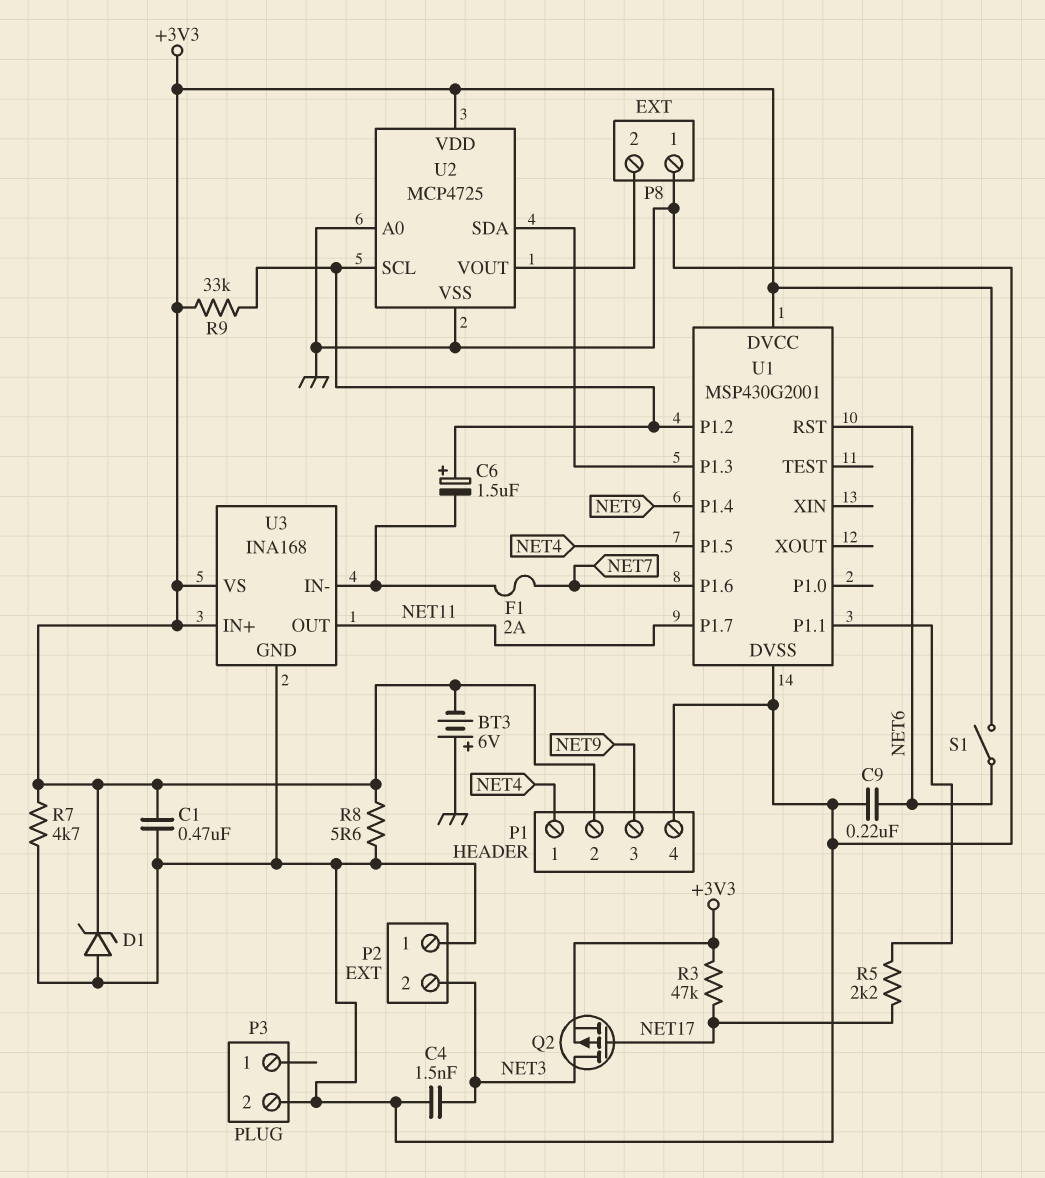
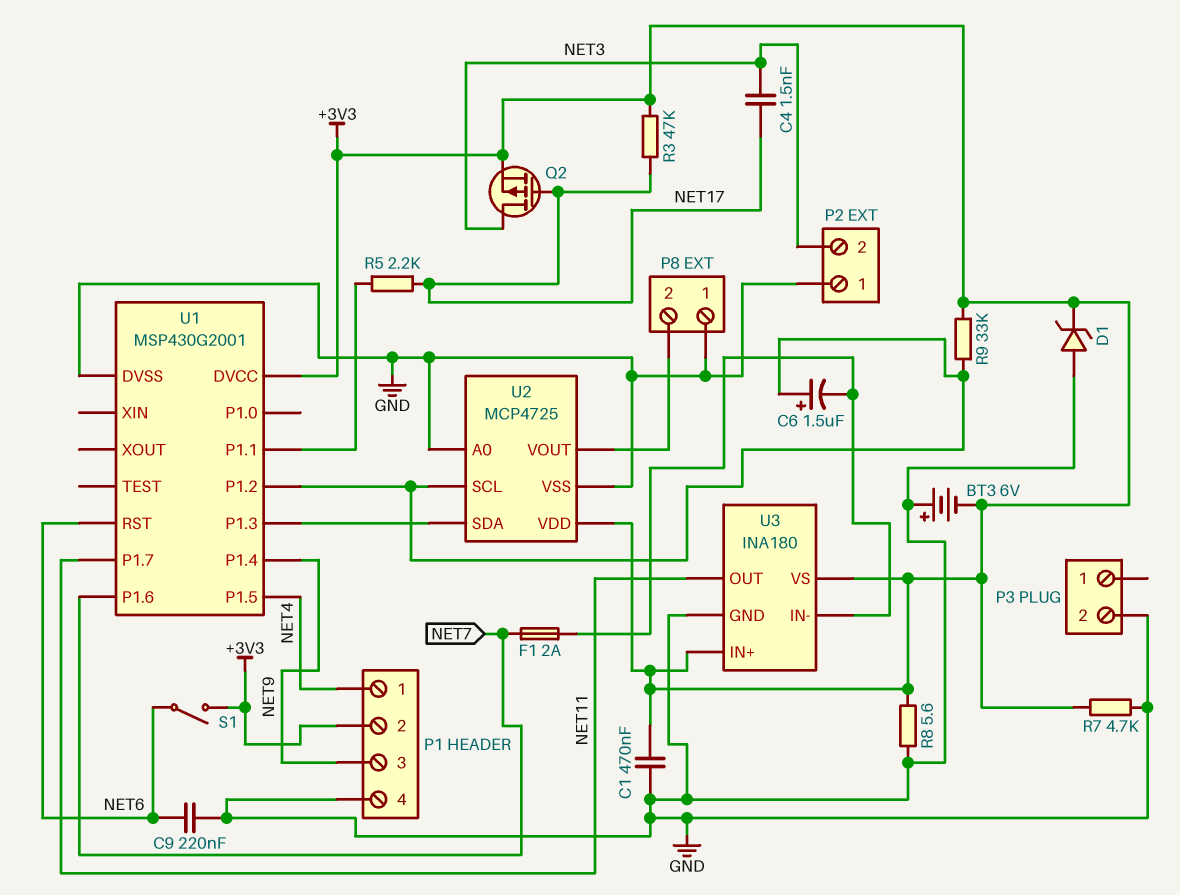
C4: 1.5nF (GND, NET3) -> 1.5nF (NET3, NET17)
U3: INA168 -> INA180

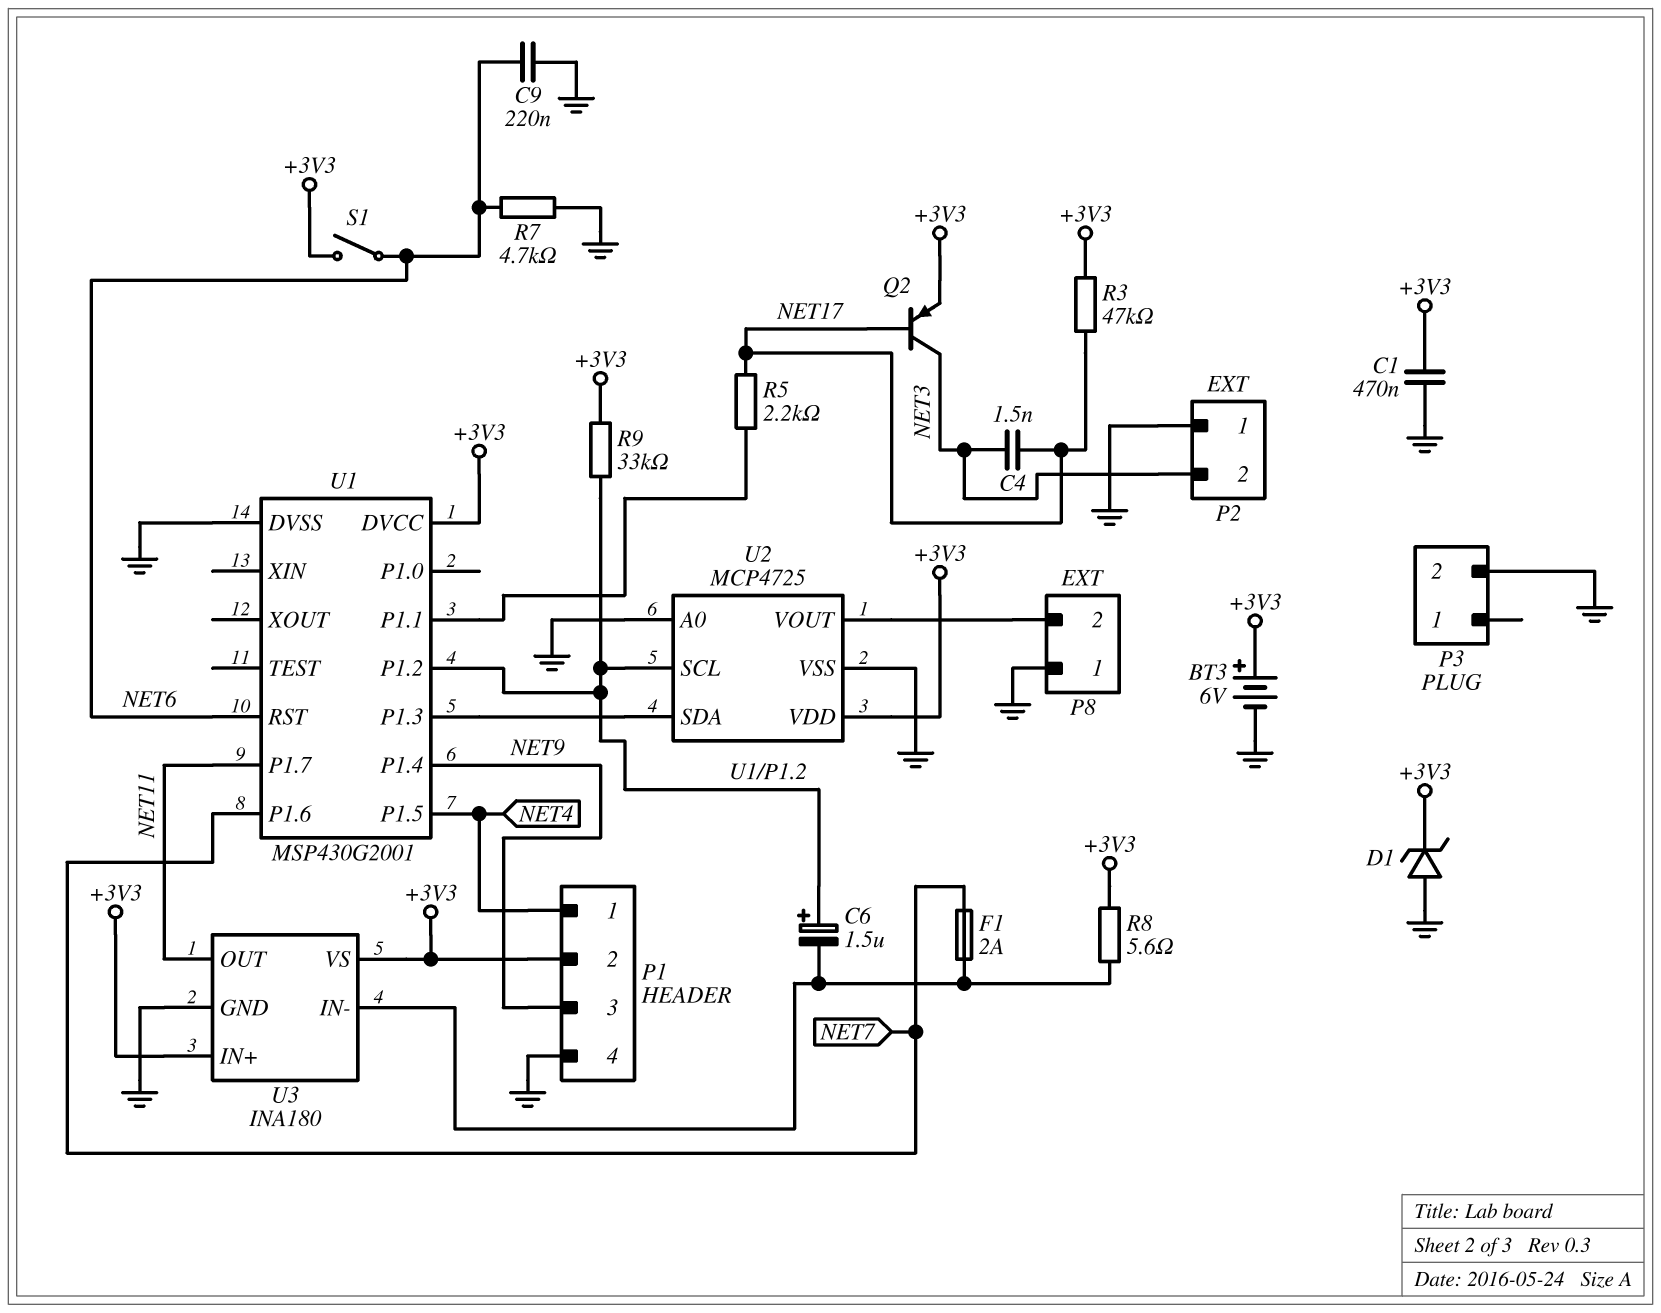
BT3: 6V (plus GND, minus +3V3) -> 6V (plus +3V3, minus GND)
Q2: PMOS (G NET17, D NET3, S +3V3) -> PNP (B NET17, C NET3, E +3V3)
R7: 4.7k (+3V3, GND) -> 4.7k (GND, NET6)
R8: 5.6 (+3V3, GND) -> 5.6 (+3V3, U3/IN-)

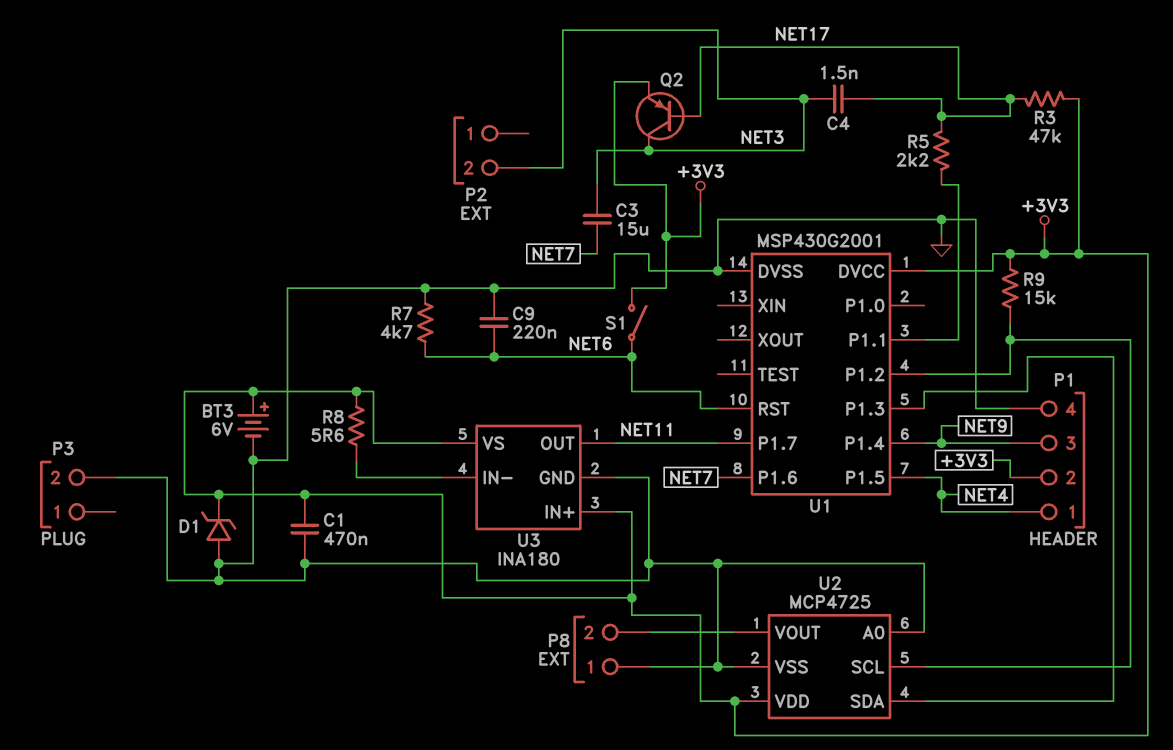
C3: none -> 15uF (NET3, NET7)
C6: 1.5uF (plus U1/P1.2, minus U3/IN-) -> none
F1: 2A (NET7, U3/IN-) -> none
P2 pin 1: GND -> none
R9: 33k (+3V3, U1/P1.2) -> 15k (+3V3, U1/P1.2)

